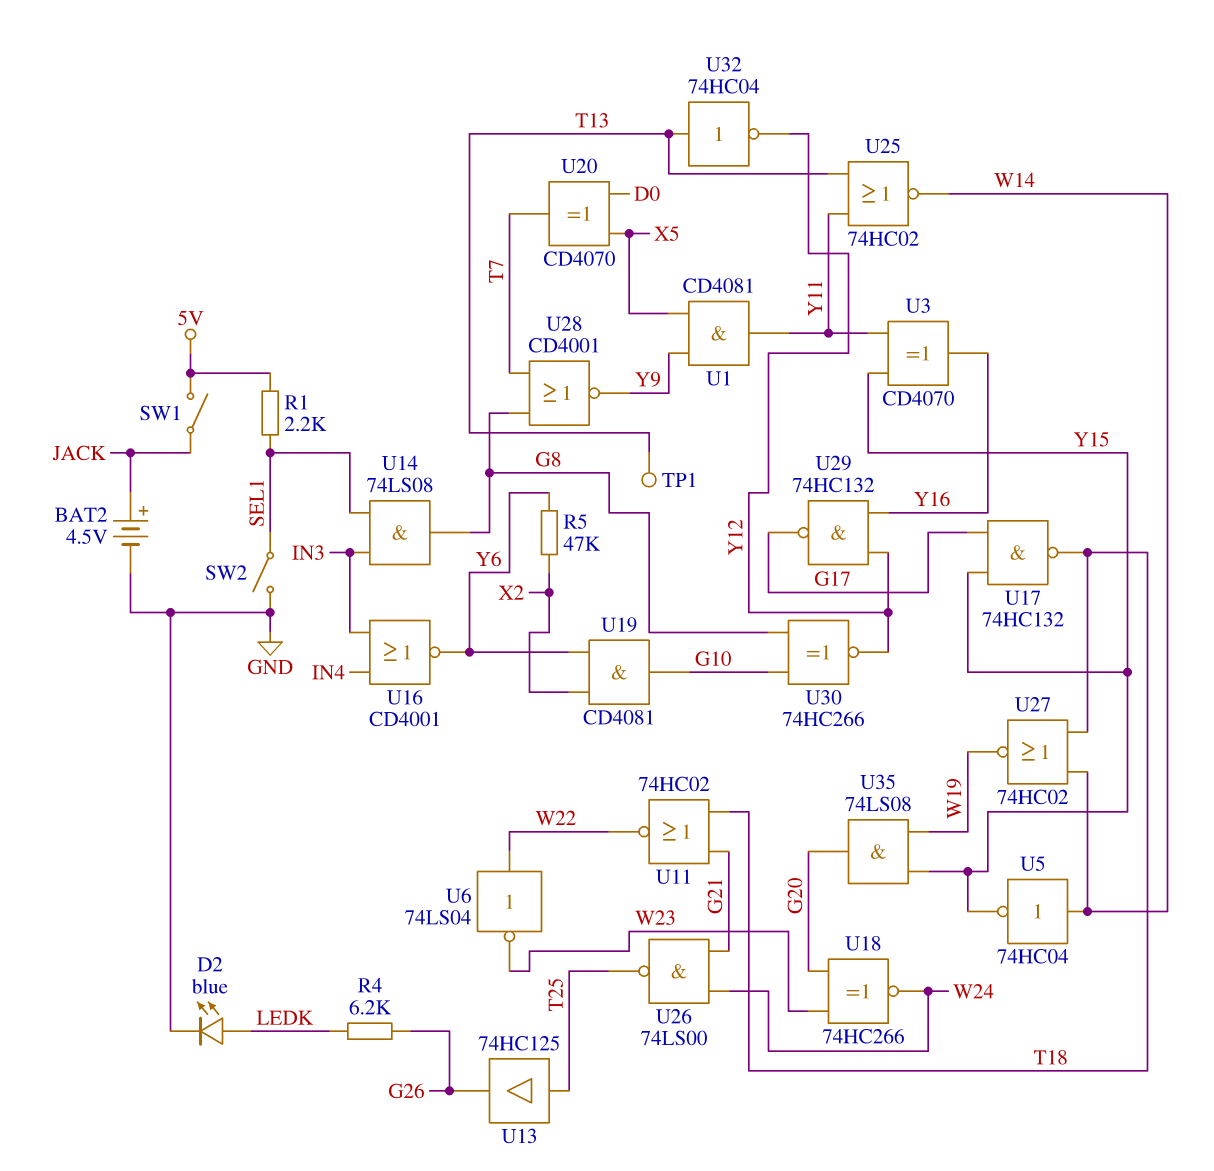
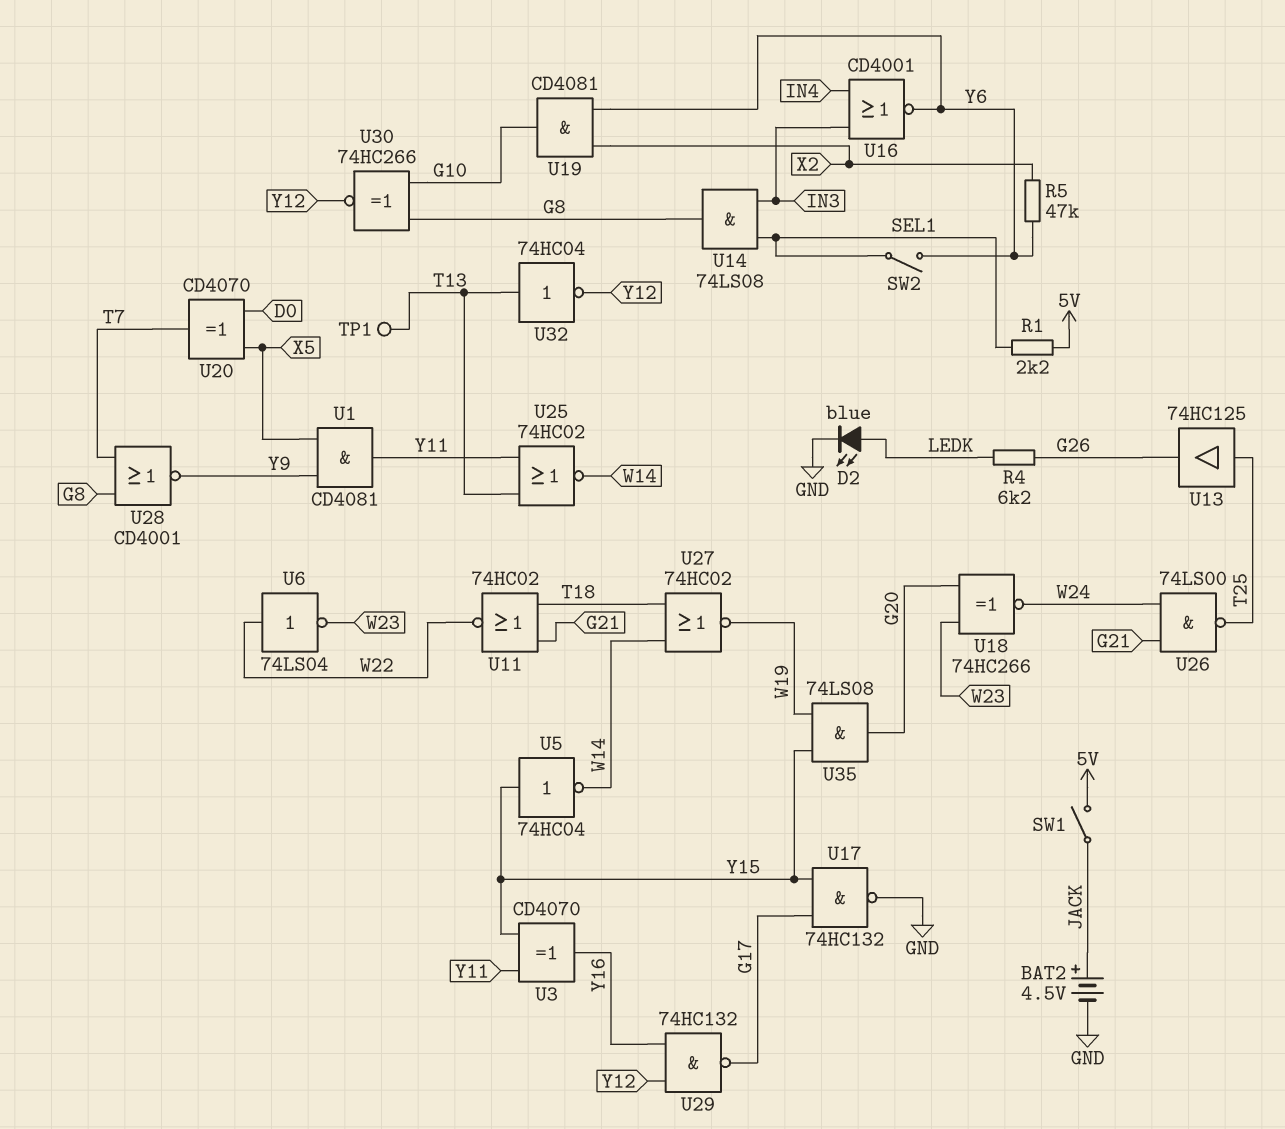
SW2: switch (GND, SEL1) -> switch (SEL1, Y6)
U5: NOT 74HC04 (in W14, out Y15) -> NOT 74HC04 (in Y15, out W14)
U17: NAND 74HC132 (in G17, in Y15, out T18) -> NAND 74HC132 (in G17, in Y15, out GND)

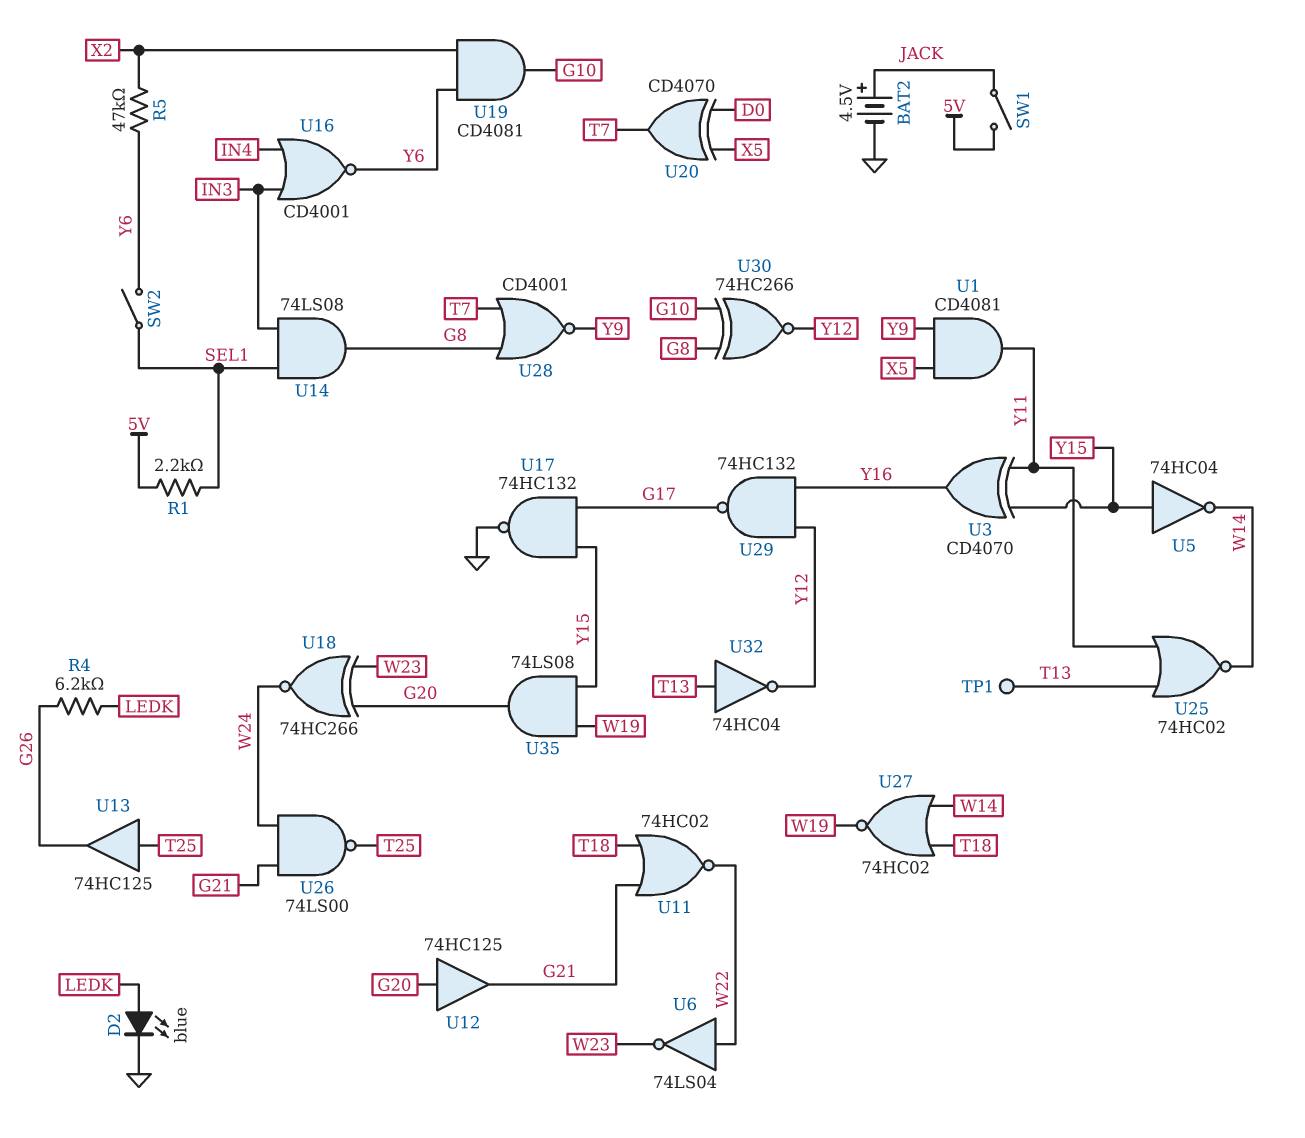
U12: none -> buffer 74HC125 (in G20, out G21)

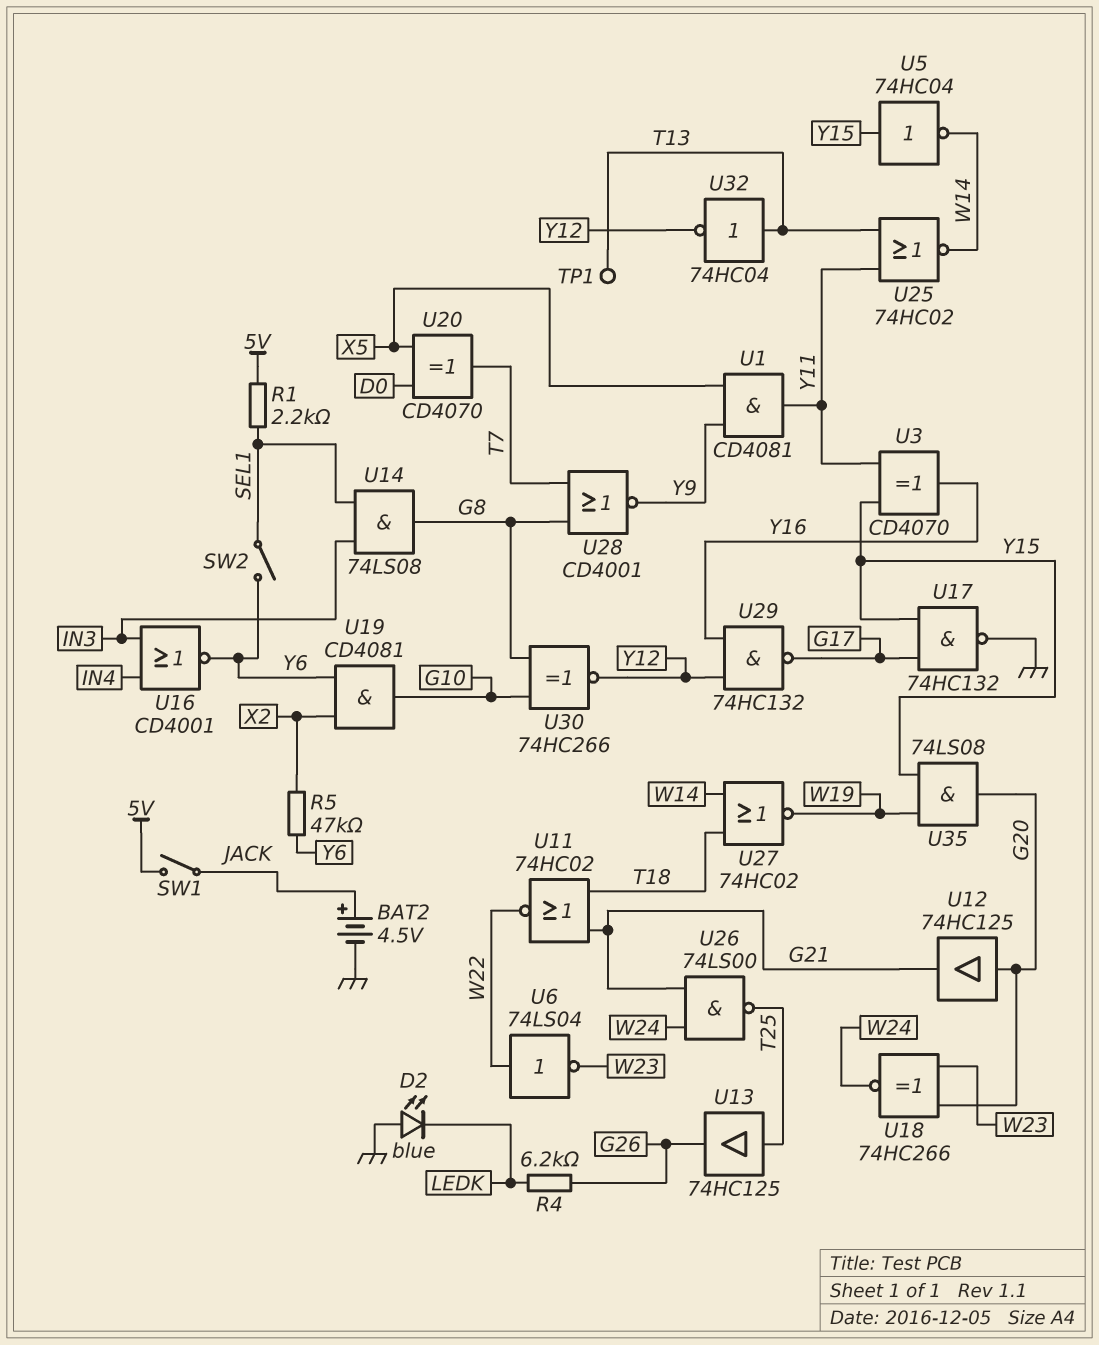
D2: LED blue (A LEDK, K GND) -> LED blue (A GND, K LEDK)

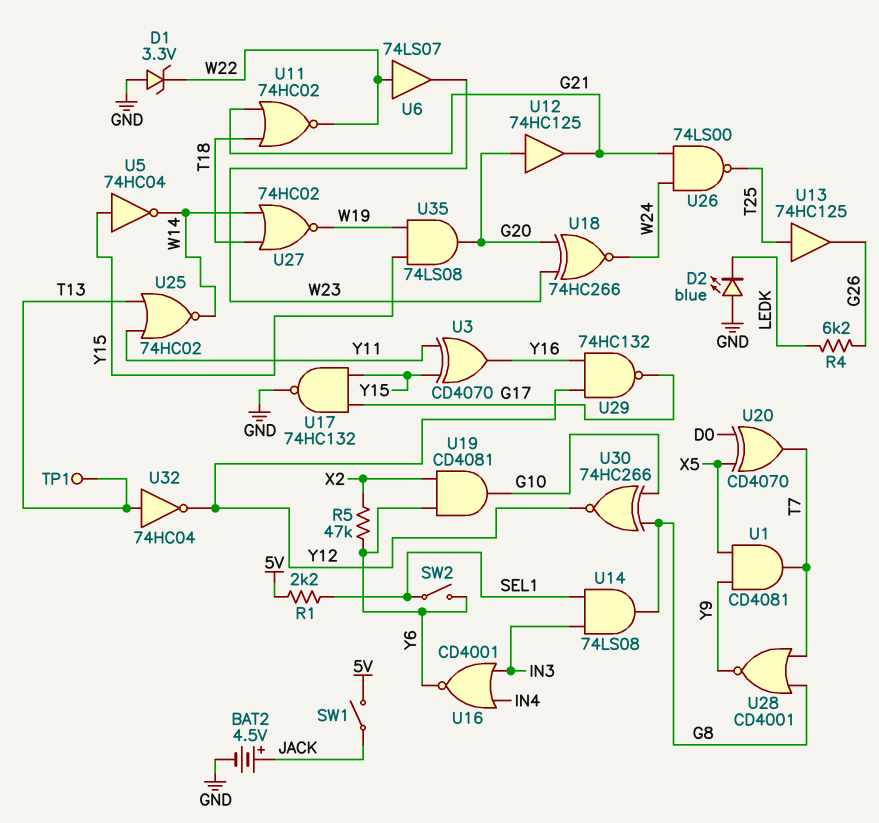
D1: none -> zener 3.3V (A GND, K W22)
U1: AND CD4081 (in X5, in Y9, out Y11) -> AND CD4081 (in X5, in Y9, out T7)
U6: NOT 74LS04 (in W22, out W23) -> buffer 74LS07 (in W22, out W23)

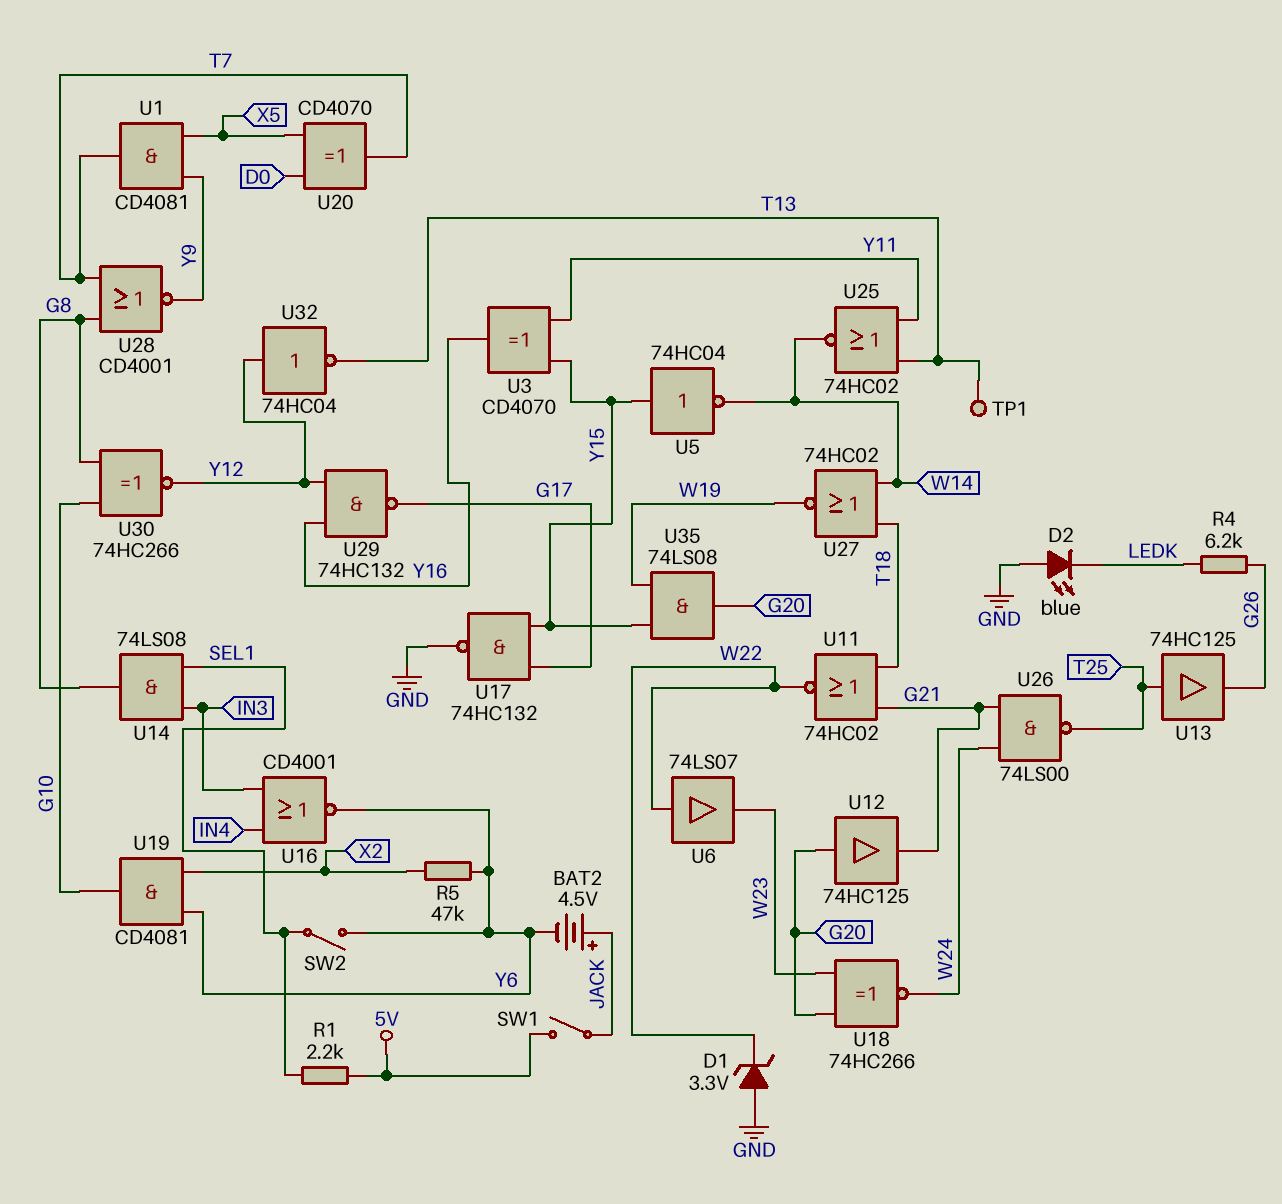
BAT2: 4.5V (plus JACK, minus GND) -> 4.5V (plus JACK, minus Y6)
U32: NOT 74HC04 (in T13, out Y12) -> NOT 74HC04 (in Y12, out T13)

